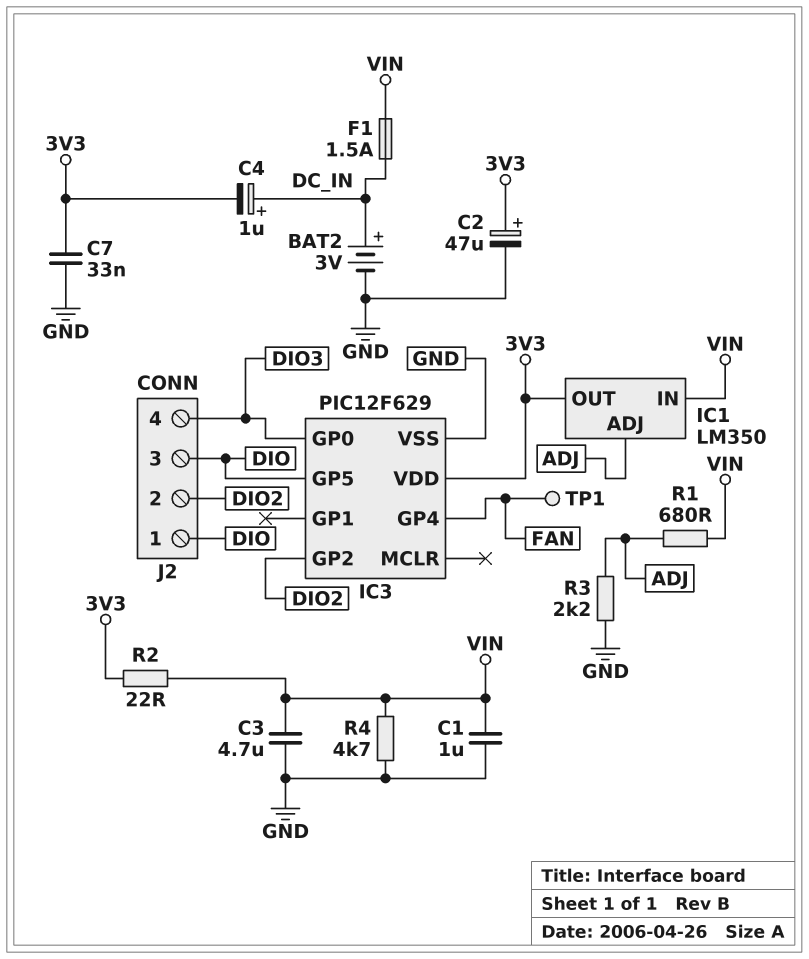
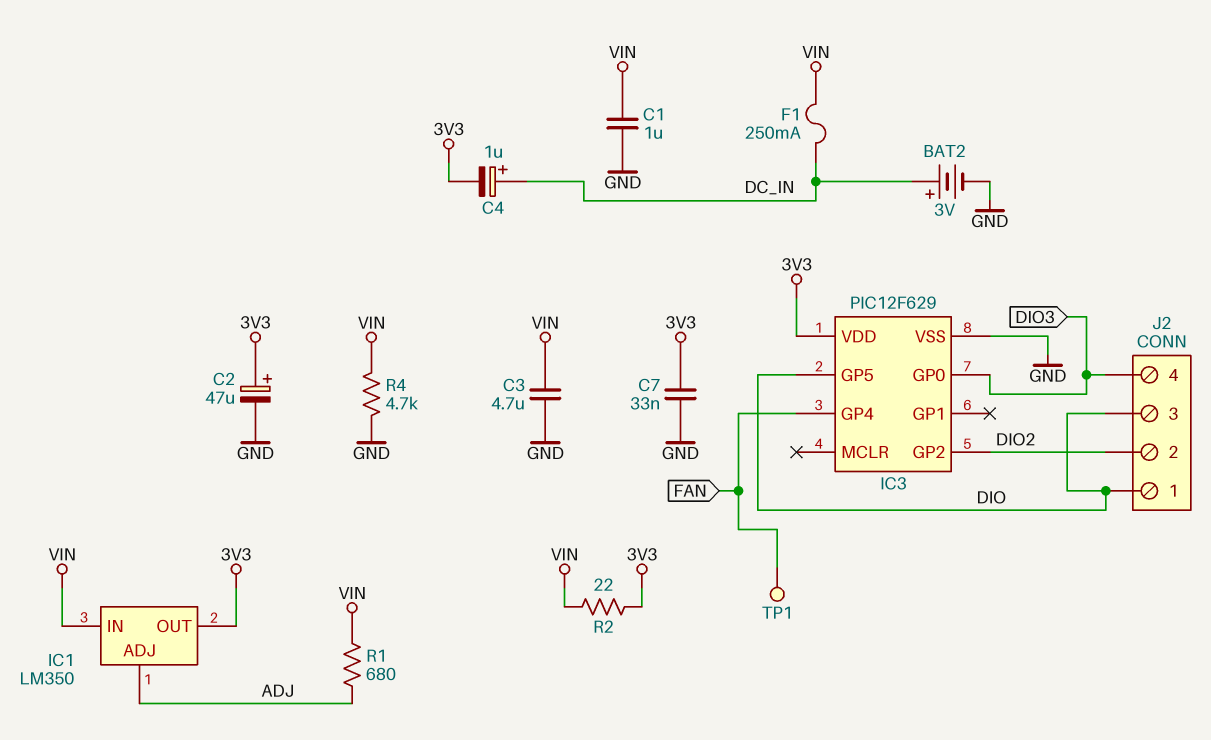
F1: 1.5A (DC_IN, VIN) -> 250mA (DC_IN, VIN)
R3: 2.2k (ADJ, GND) -> none

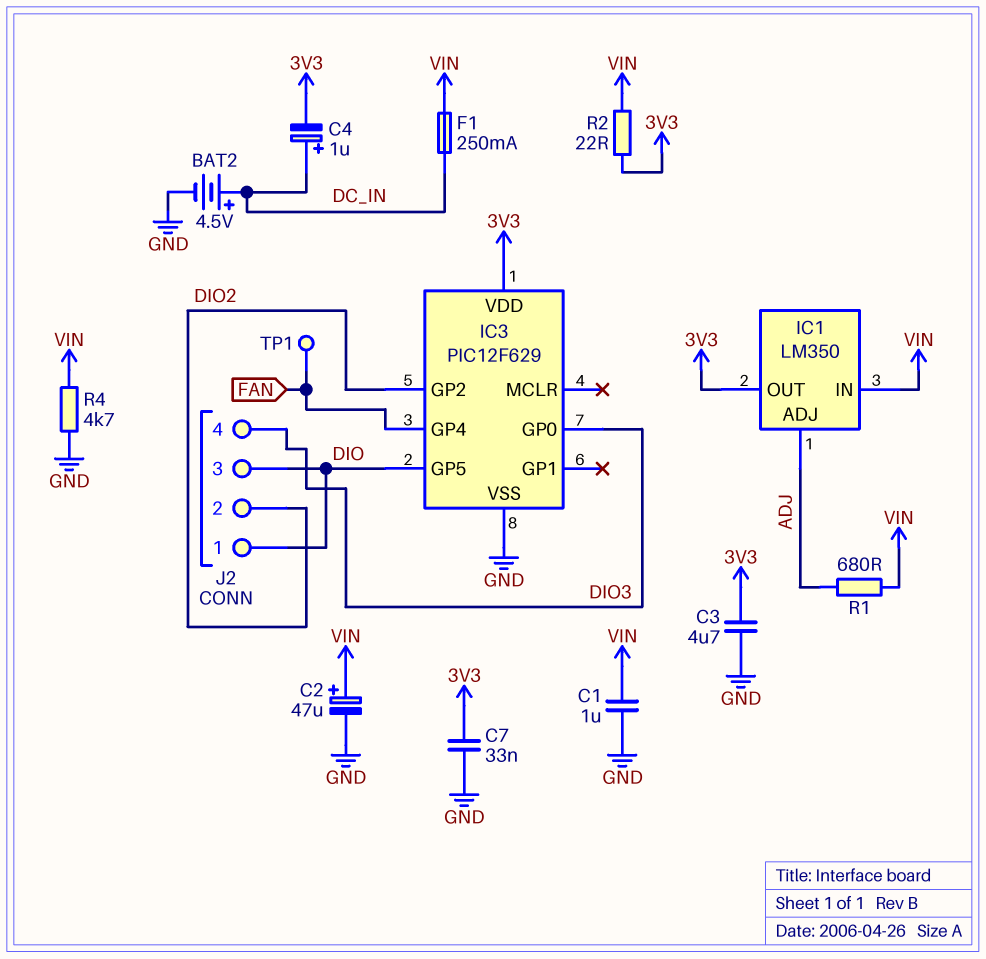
BAT2: 3V (plus DC_IN, minus GND) -> 4.5V (plus DC_IN, minus GND)
C2: 47uF (plus 3V3, minus GND) -> 47uF (plus VIN, minus GND)
C3: 4.7uF (GND, VIN) -> 4.7uF (3V3, GND)

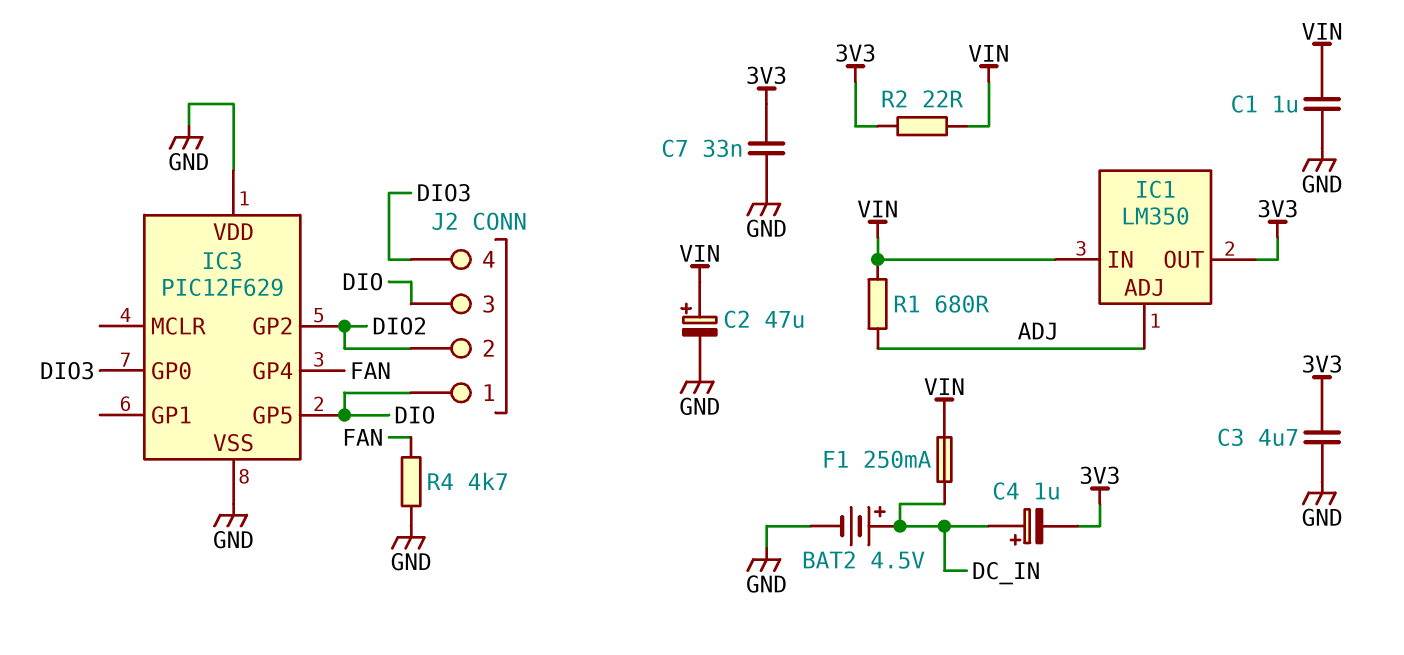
IC3 pin VDD: 3V3 -> GND
R4: 4.7k (GND, VIN) -> 4.7k (FAN, GND)
TP1: test point (FAN) -> none

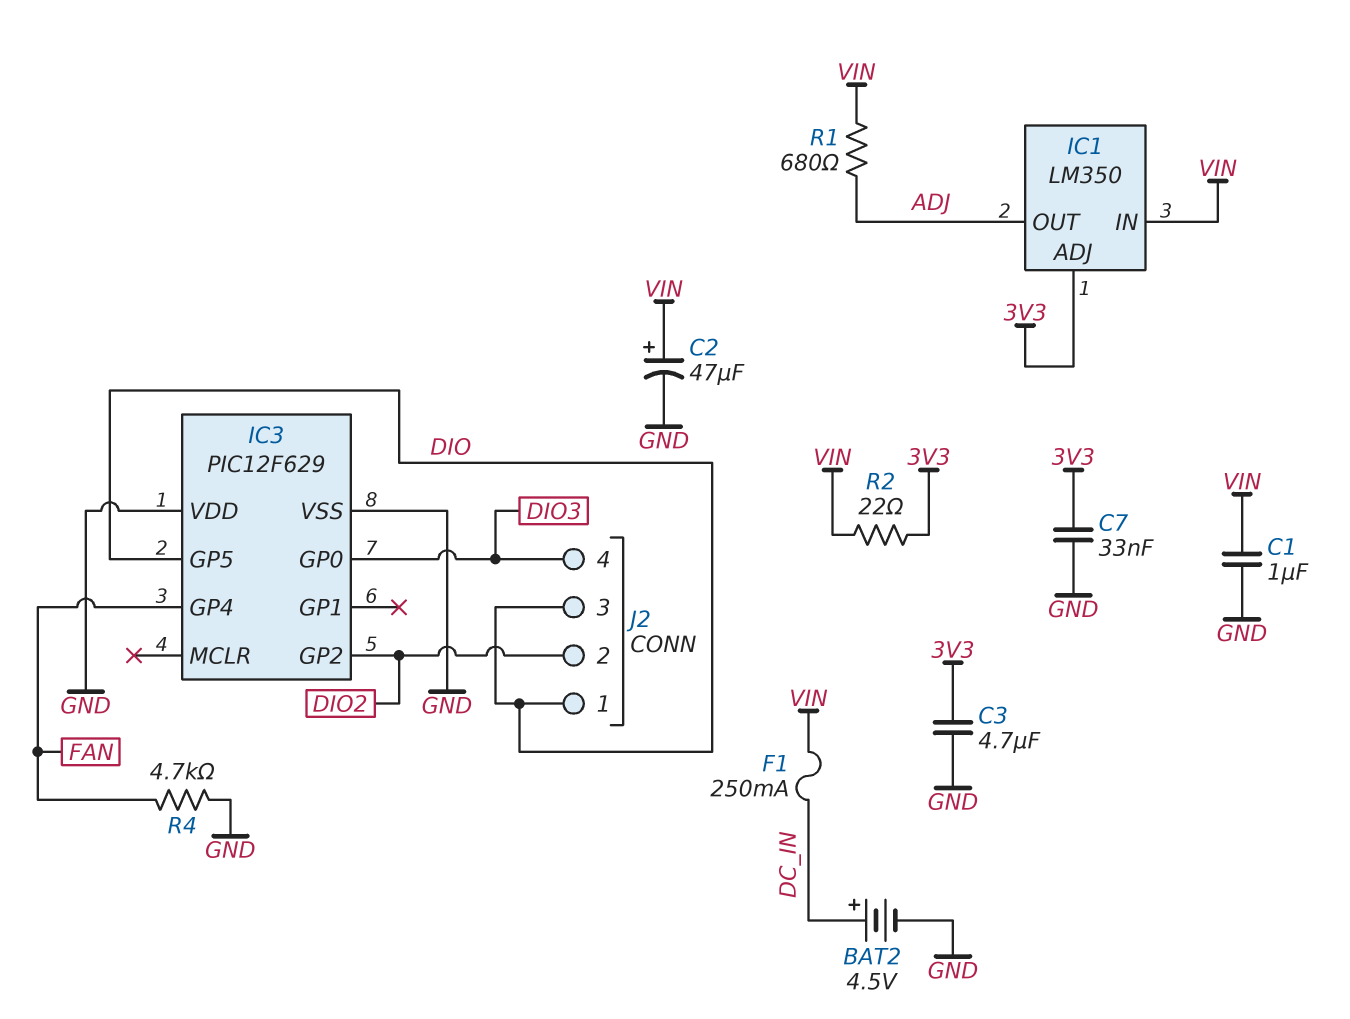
C4: 1uF (plus DC_IN, minus 3V3) -> none
IC1 pin ADJ: ADJ -> 3V3
IC1 pin OUT: 3V3 -> ADJ

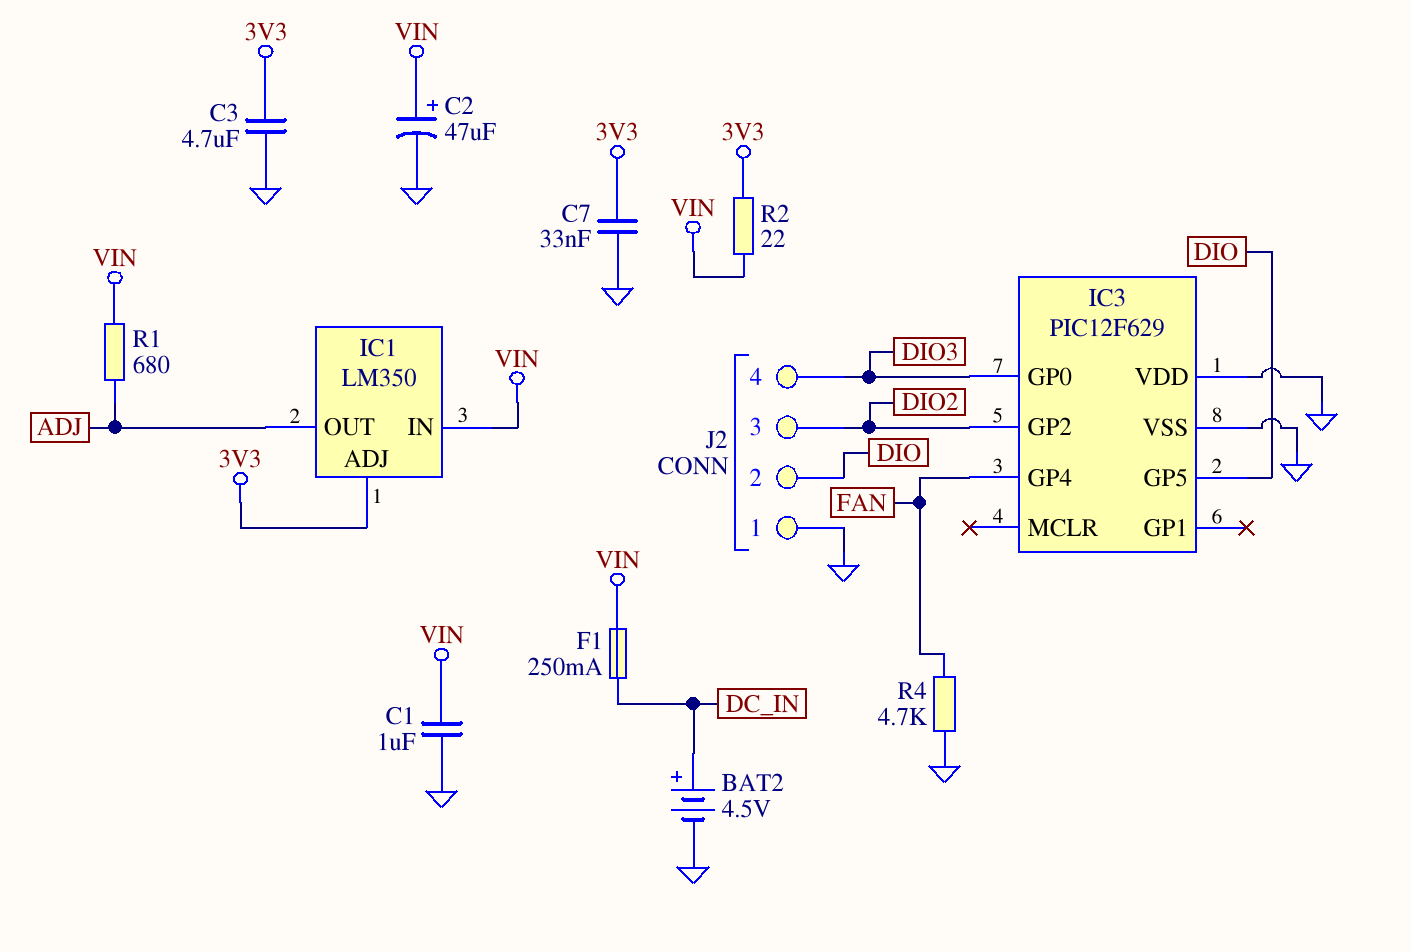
J2 pin 1: DIO -> GND
J2 pin 2: DIO2 -> DIO
J2 pin 3: DIO -> DIO2

